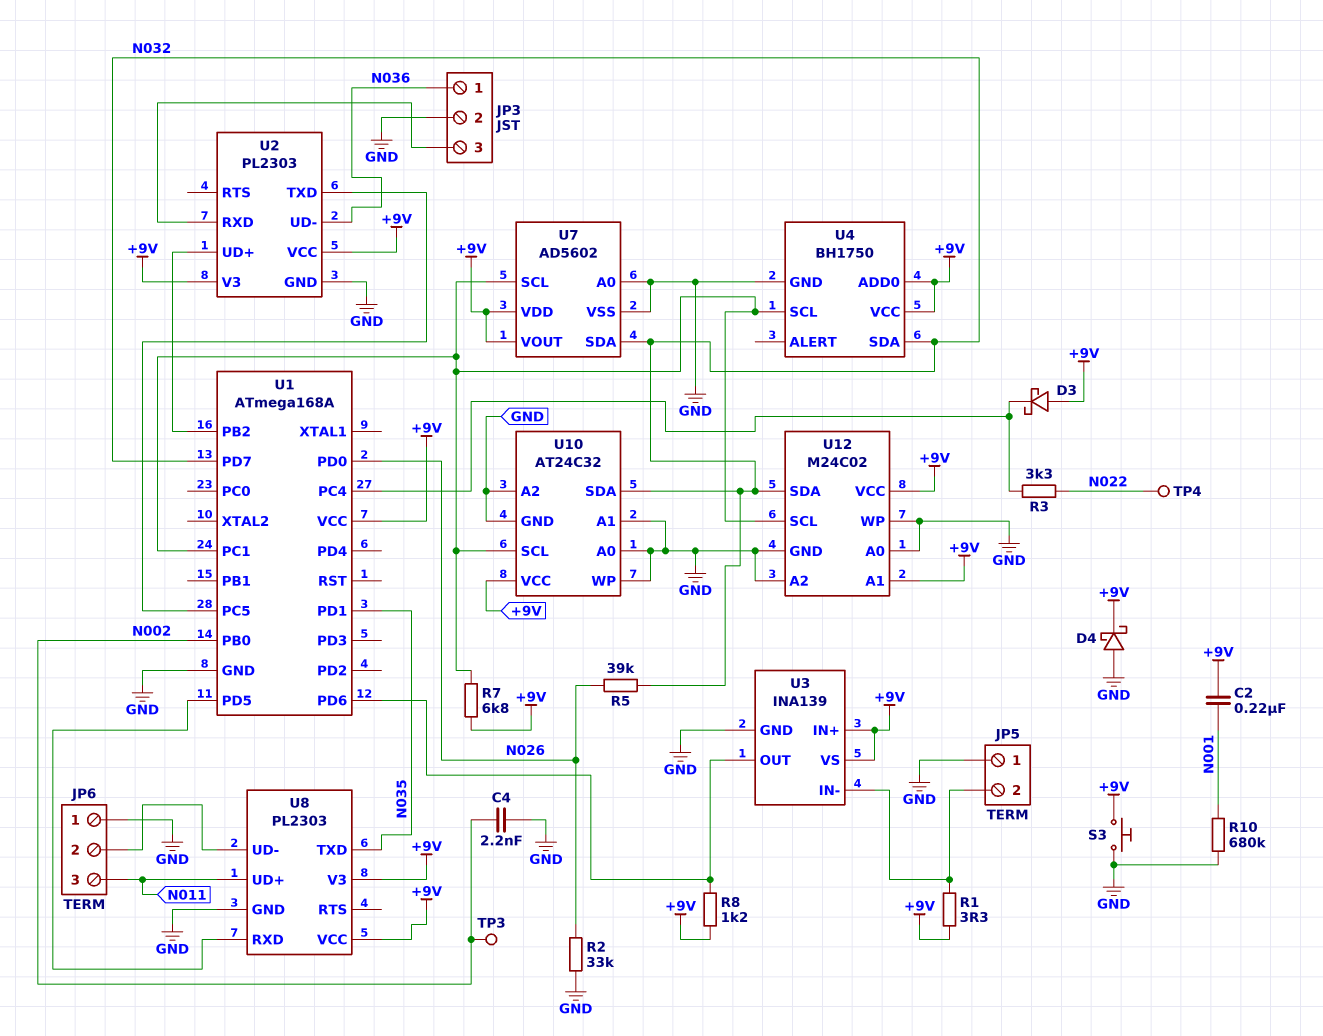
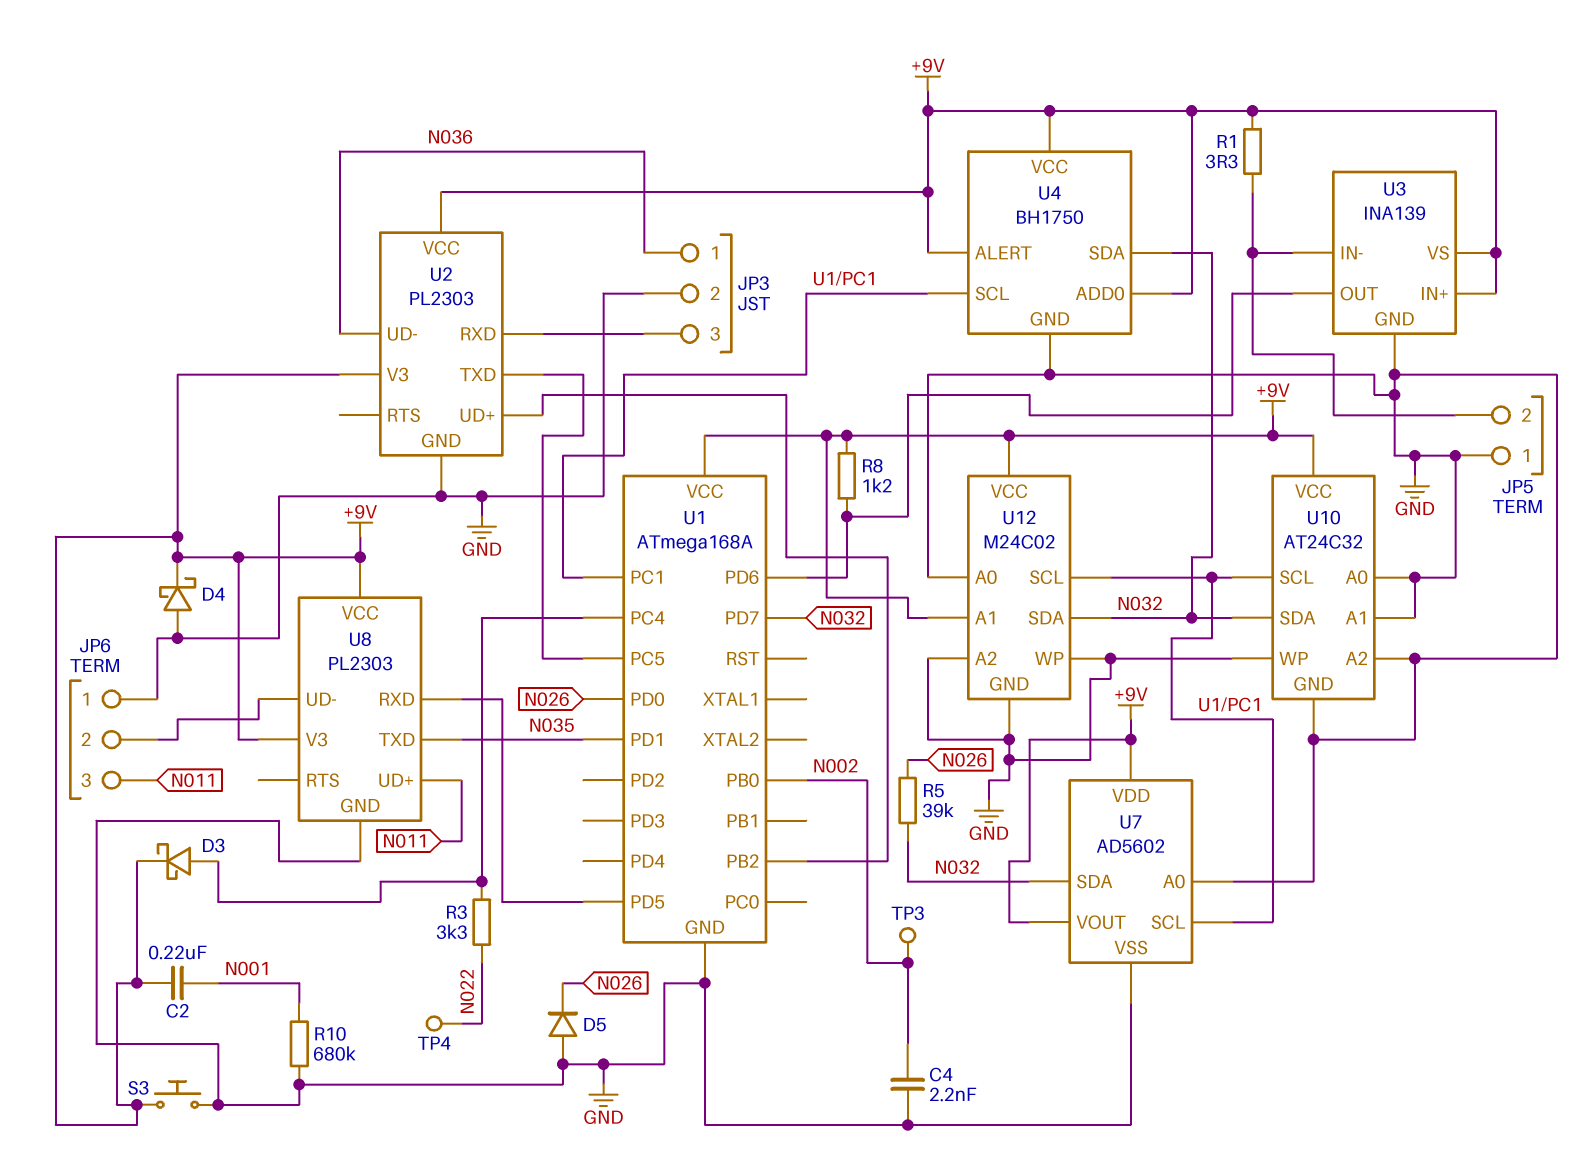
D3: schottky (A +9V, K U1/PC4) -> schottky (A U1/PC4, K +9V)
D5: none -> diode (A GND, K N026)
R2: 33k (GND, N026) -> none
R7: 6.8k (+9V, U1/PC1) -> none
U4 pin ALERT: none -> +9V

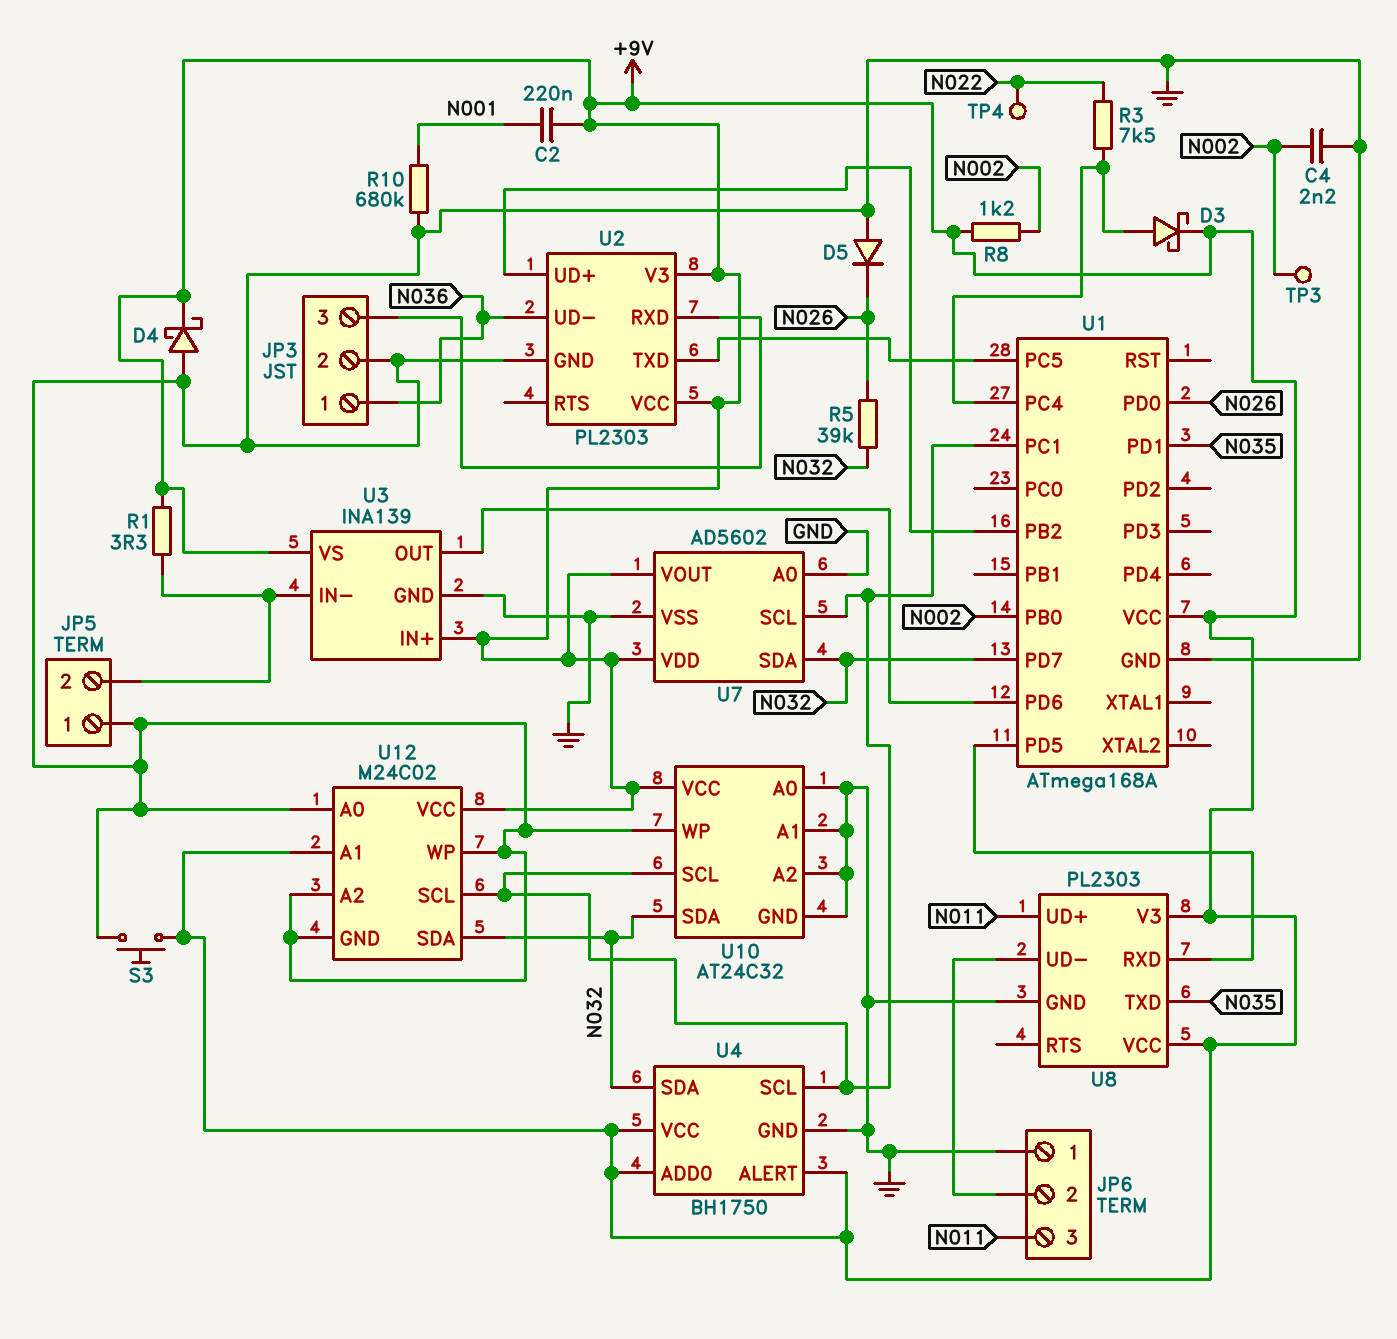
R3: 3.3k (N022, U1/PC4) -> 7.5k (N022, U1/PC4)
R8: 1.2k (+9V, U1/PD6) -> 1.2k (+9V, N002)

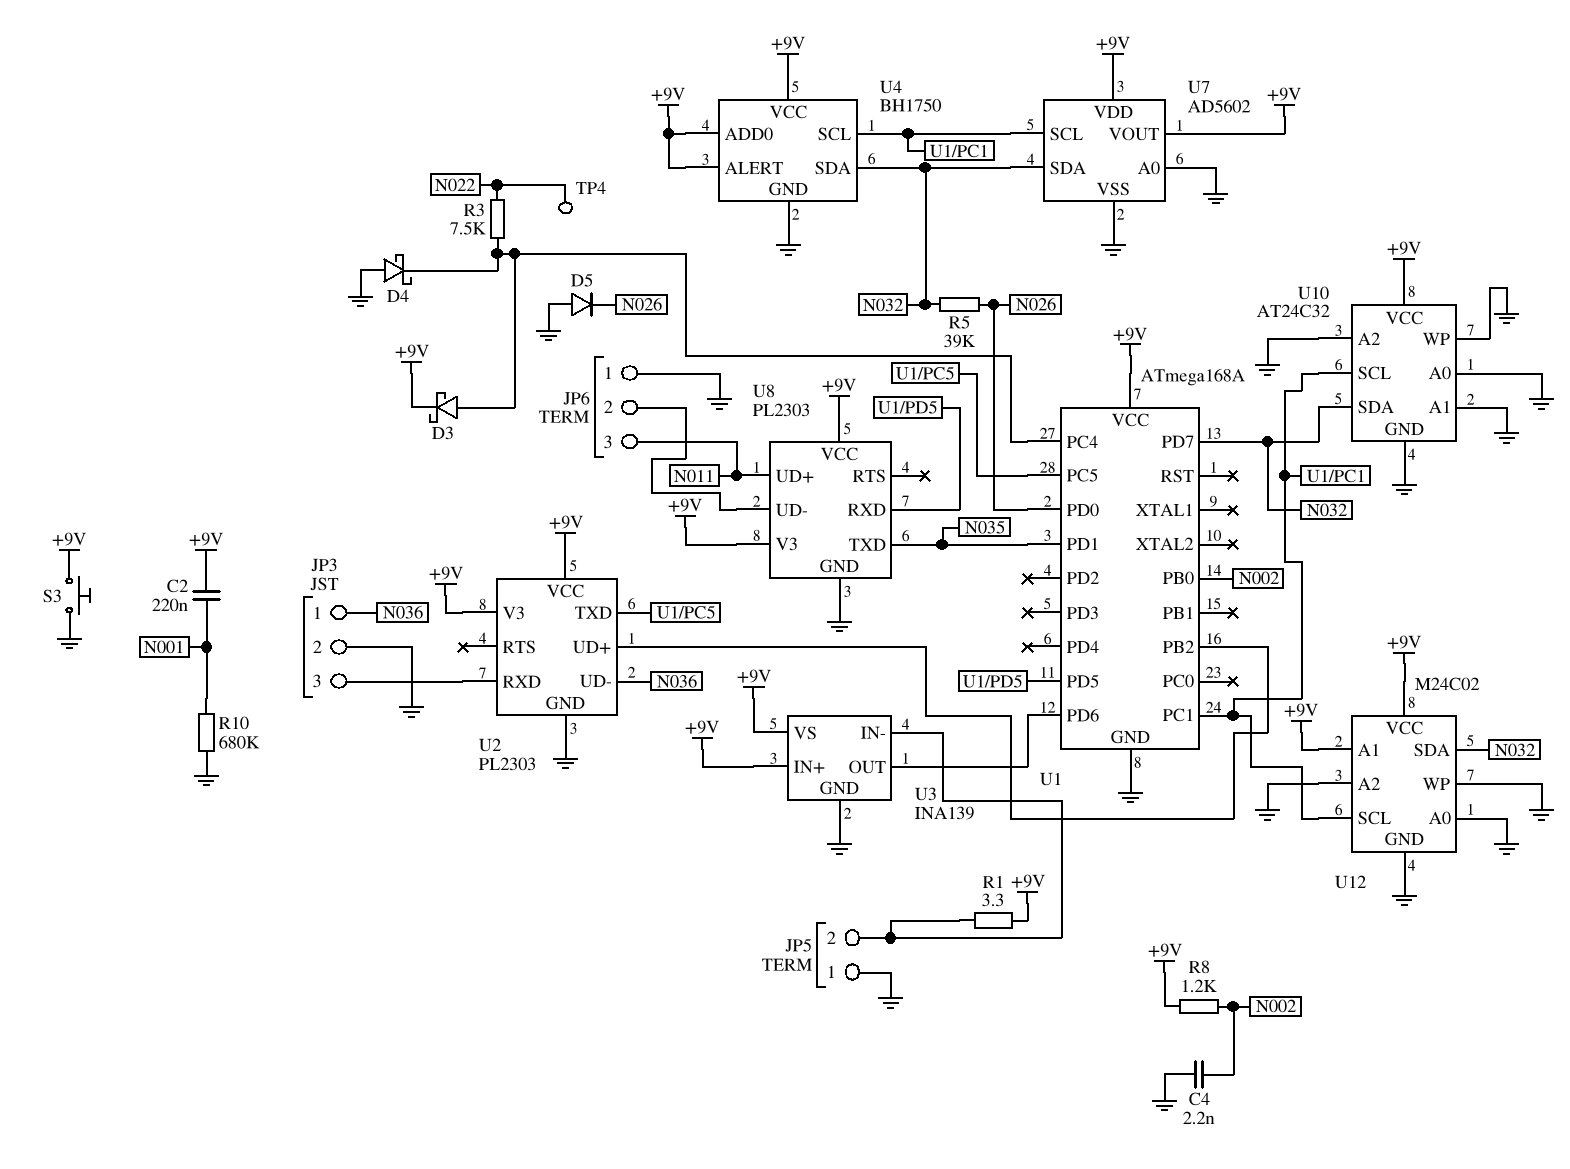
D4: schottky (A GND, K +9V) -> schottky (A GND, K U1/PC4)
TP3: test point (N002) -> none

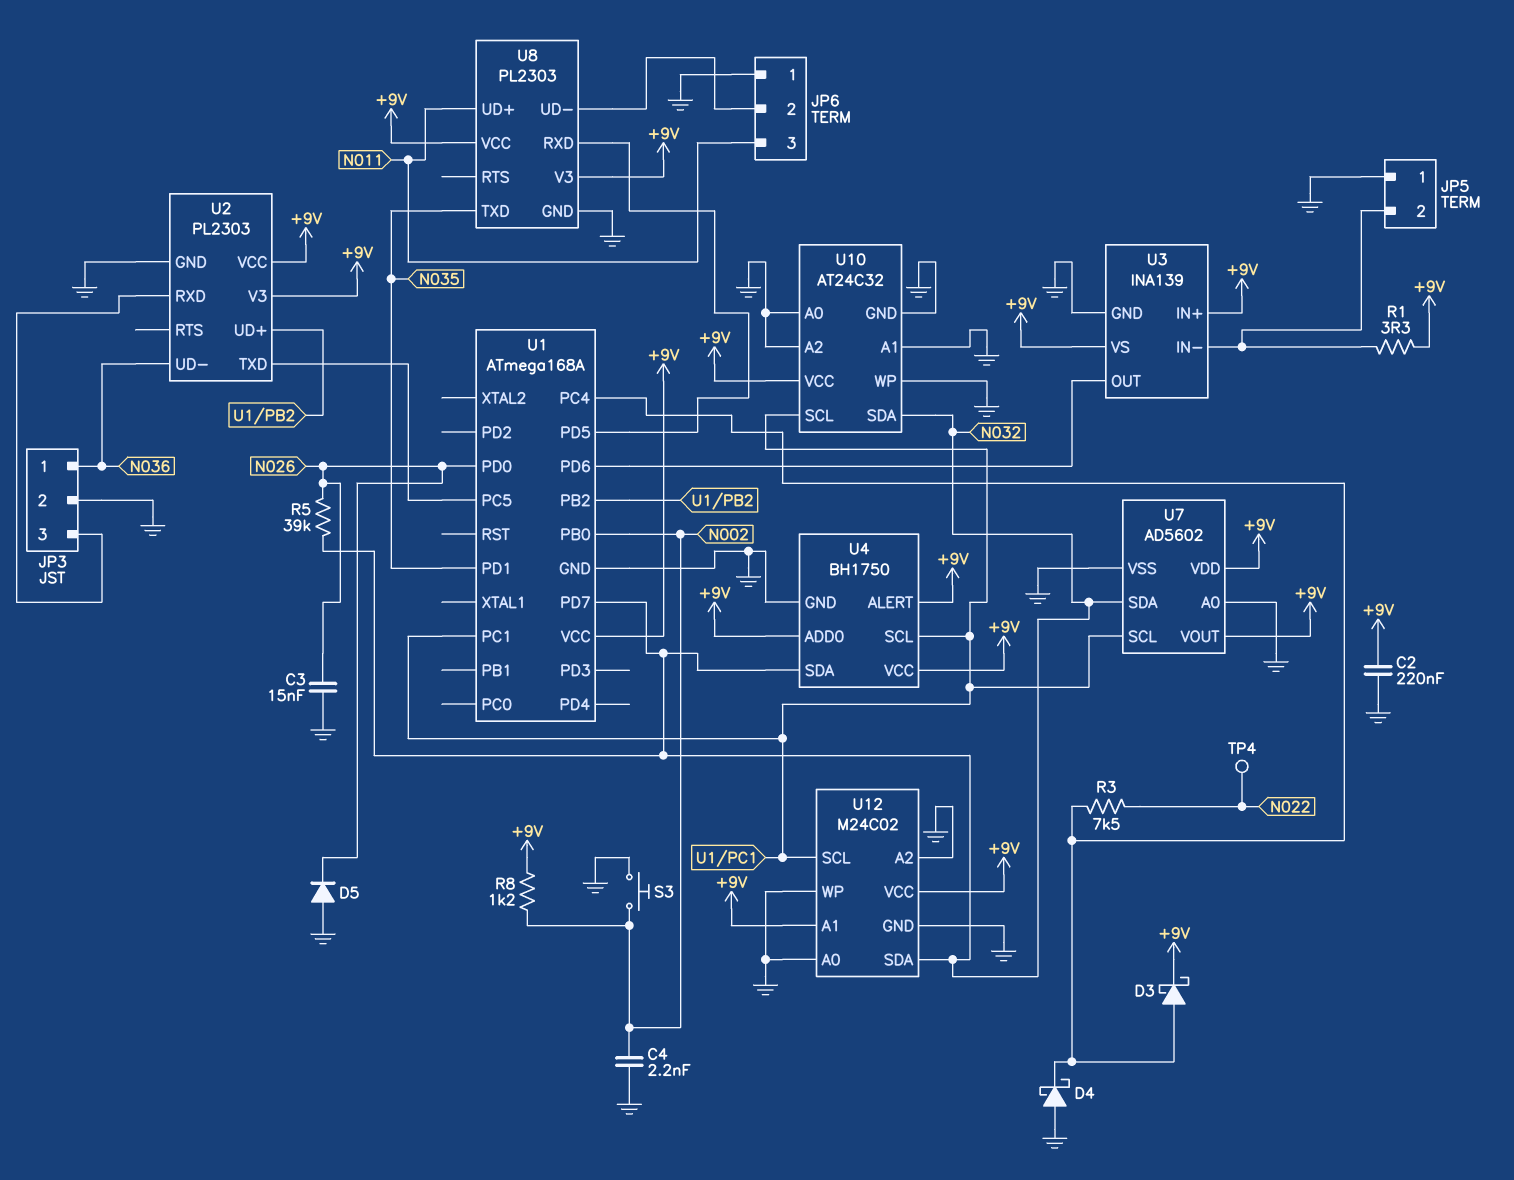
C2: 220nF (+9V, N001) -> 220nF (+9V, GND)
C3: none -> 15nF (GND, N026)
R10: 680k (GND, N001) -> none
S3: button (+9V, GND) -> button (GND, N002)

